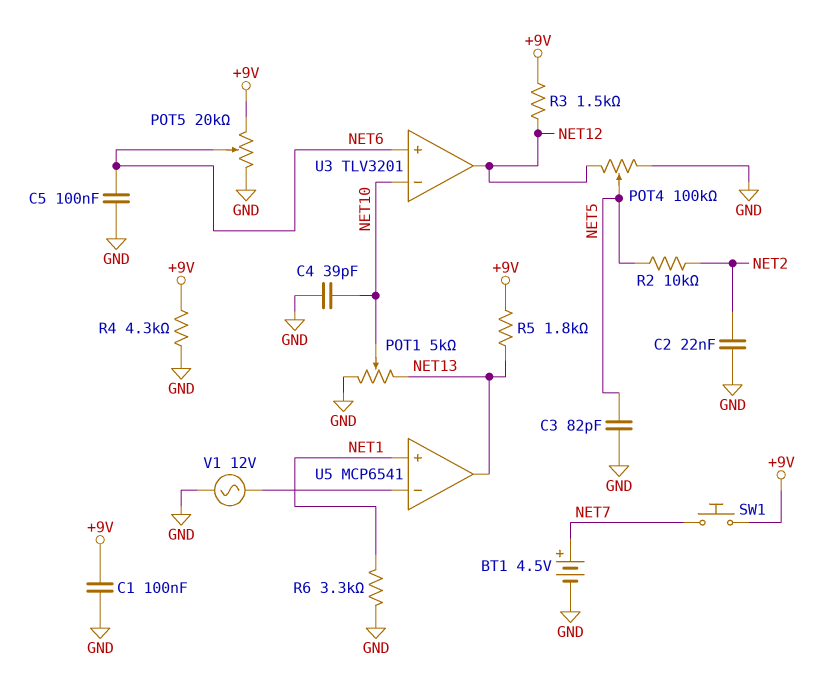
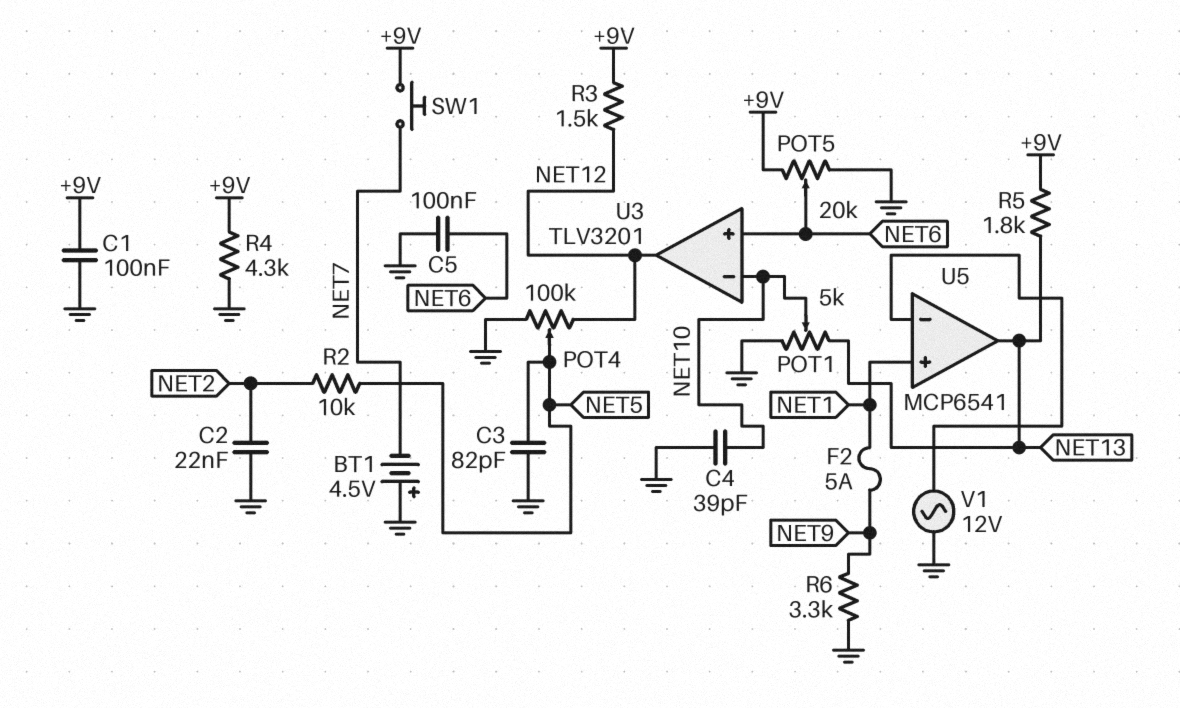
BT1: 4.5V (plus NET7, minus GND) -> 4.5V (plus GND, minus NET7)
F2: none -> 5A (NET1, NET9)
R6: 3.3k (GND, NET1) -> 3.3k (GND, NET9)

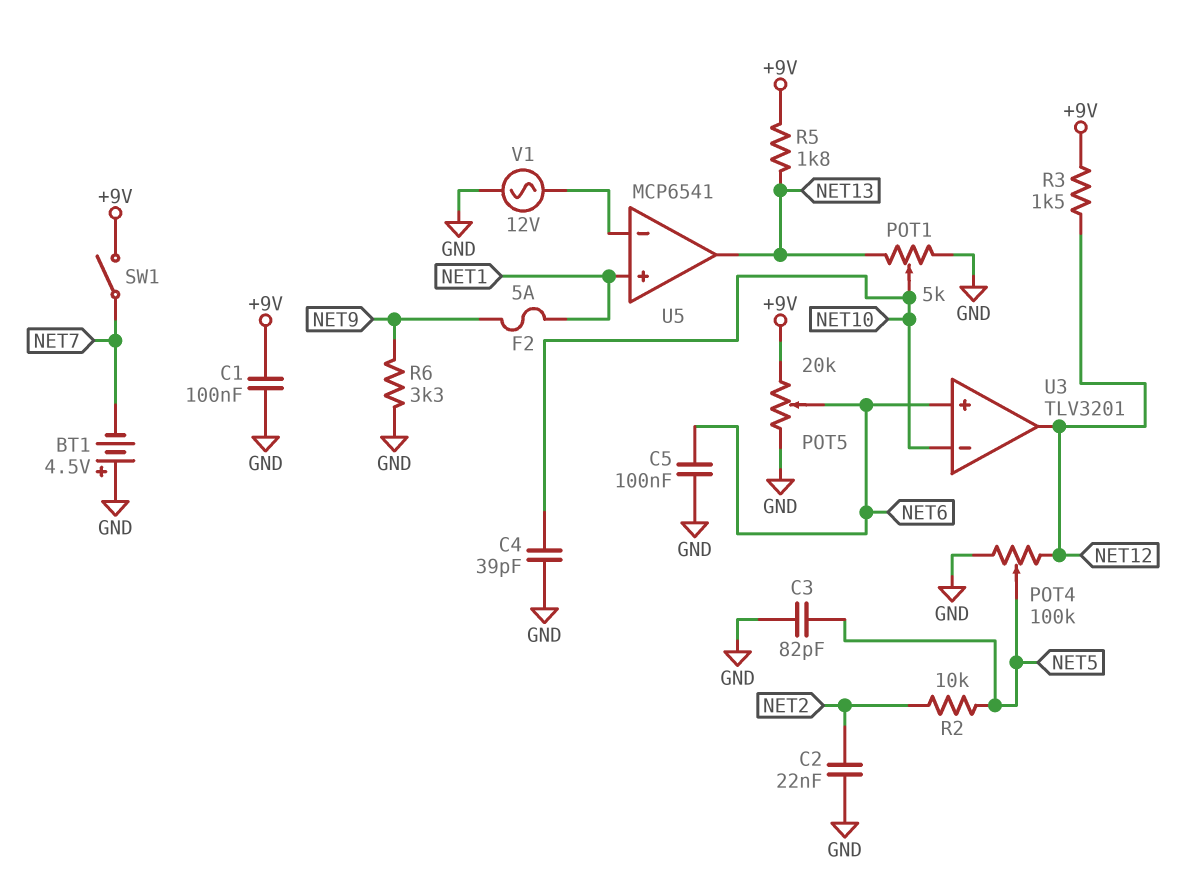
R4: 4.3k (+9V, GND) -> none
SW1: button (+9V, NET7) -> switch (+9V, NET7)

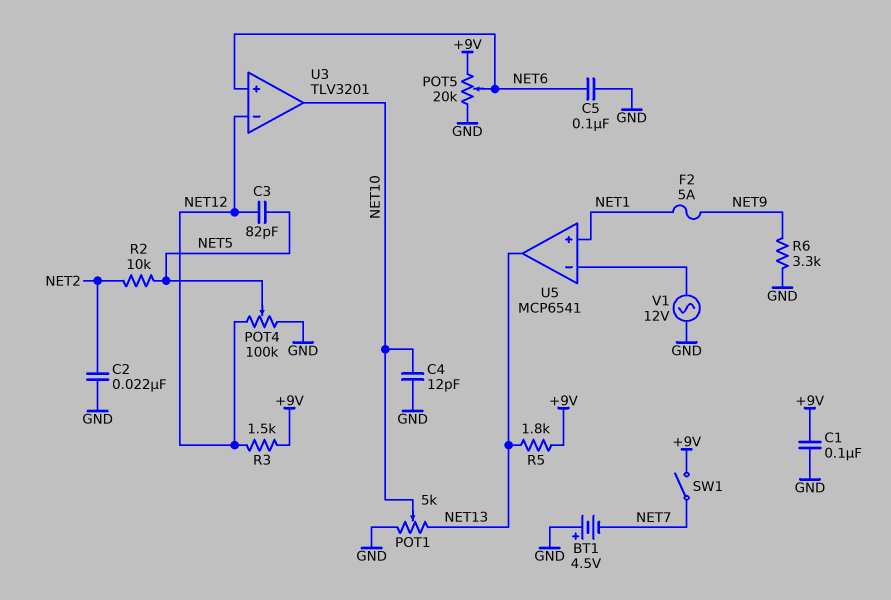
C3: 82pF (GND, NET5) -> 82pF (NET5, NET12)
C4: 39pF (GND, NET10) -> 12pF (GND, NET10)
U3 pin in-: NET10 -> NET12
U3 pin out: NET12 -> NET10

